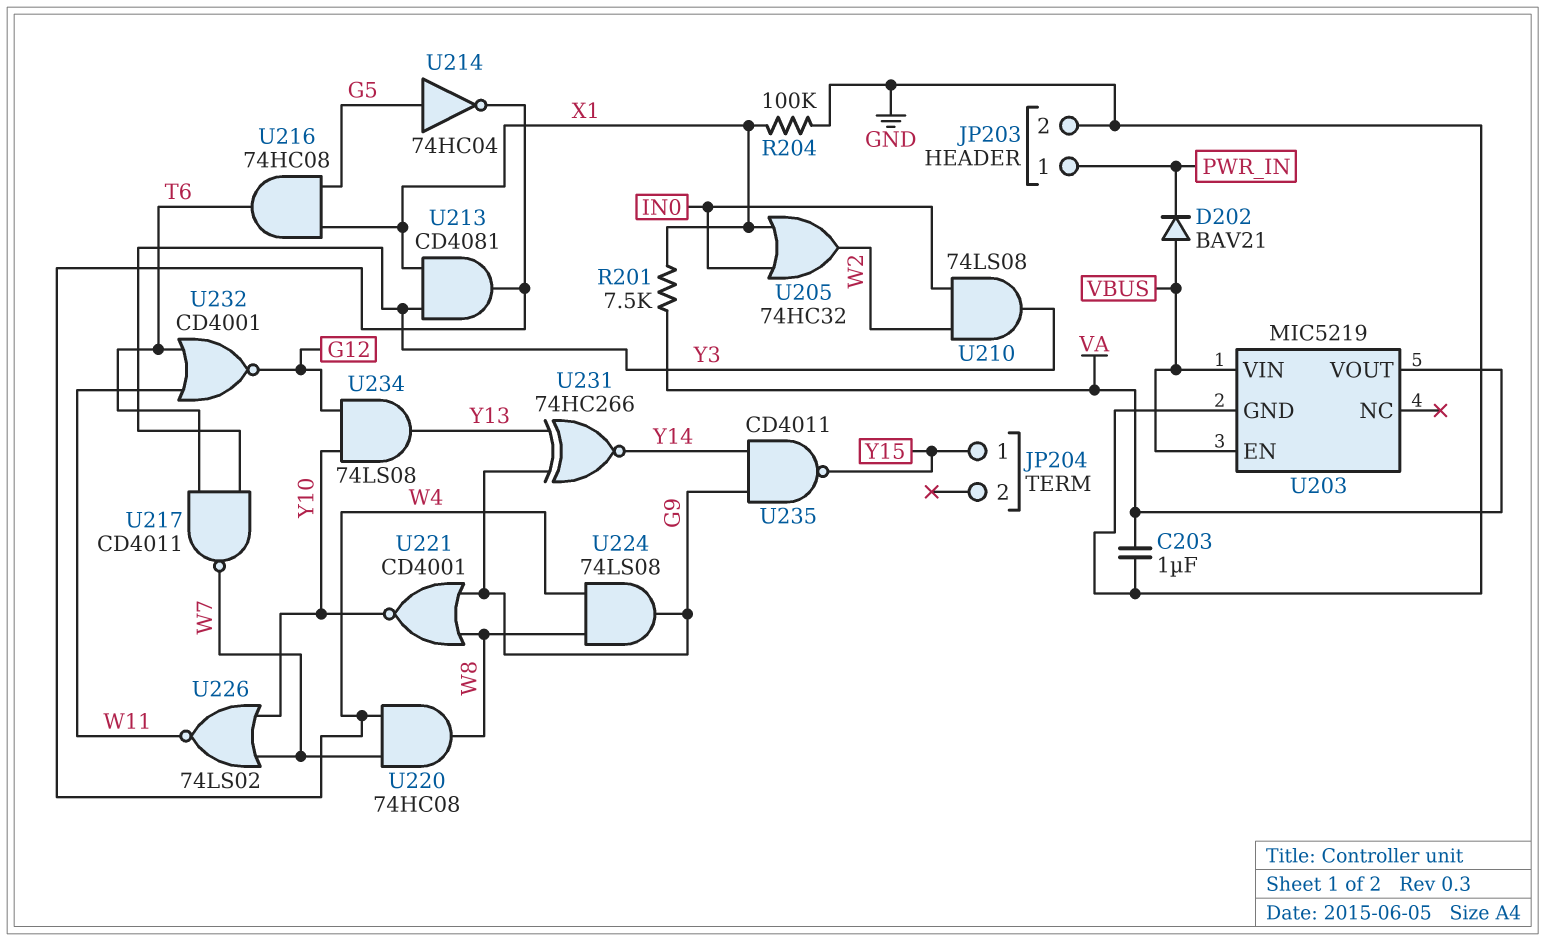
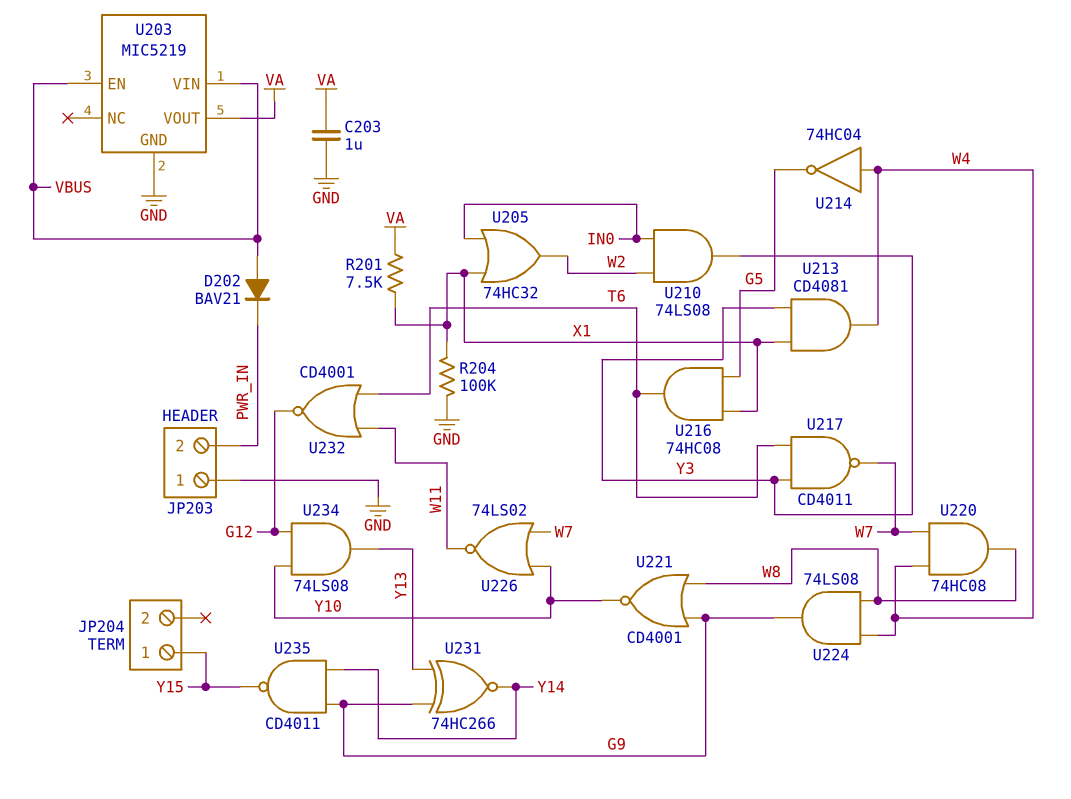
JP203 pin 1: PWR_IN -> GND
JP203 pin 2: GND -> PWR_IN
U214: NOT 74HC04 (in G5, out W4) -> NOT 74HC04 (in W4, out G5)

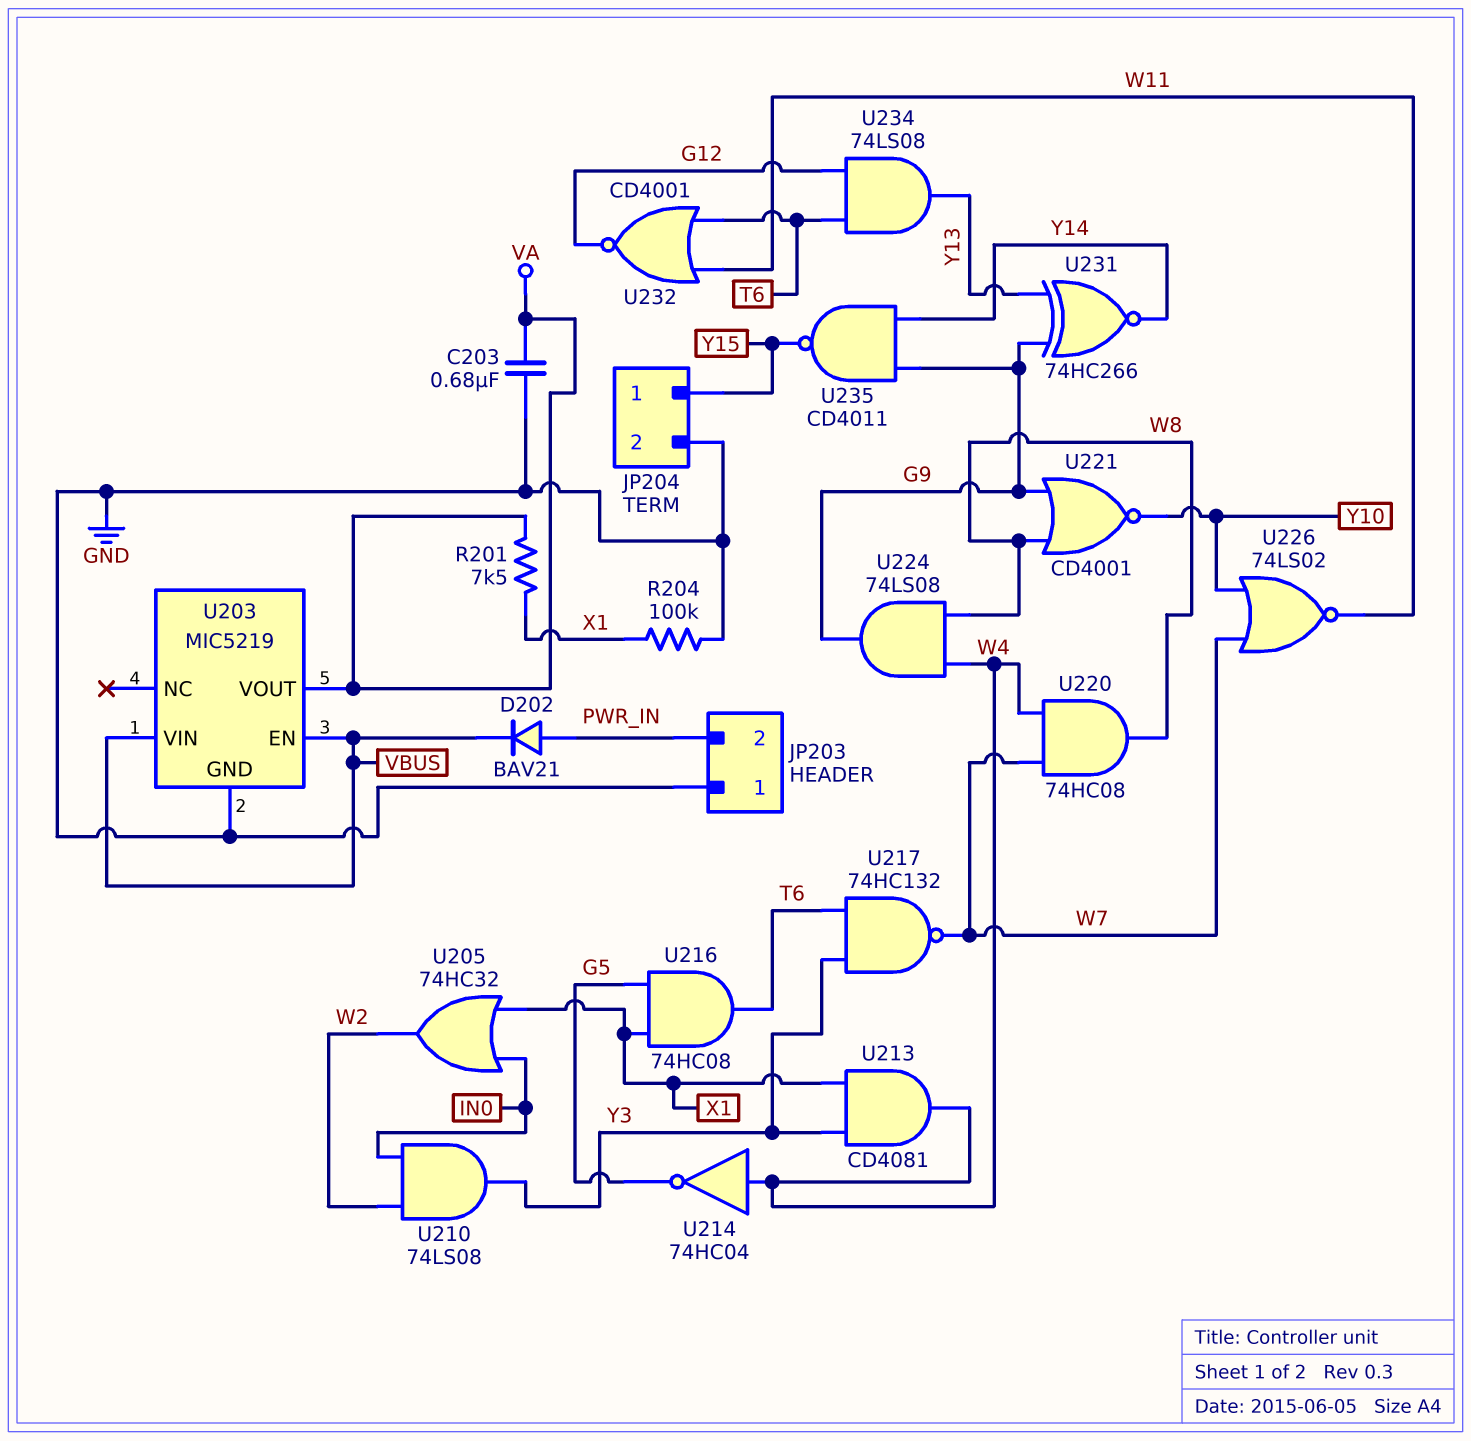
C203: 1uF (GND, VA) -> 680nF (GND, VA)
D202: diode BAV21 (A VBUS, K PWR_IN) -> diode BAV21 (A PWR_IN, K VBUS)
JP204 pin 2: none -> GND
U217: NAND CD4011 (in T6, in Y3, out W7) -> NAND 74HC132 (in T6, in Y3, out W7)
U234: AND 74LS08 (in G12, in Y10, out Y13) -> AND 74LS08 (in G12, in T6, out Y13)

